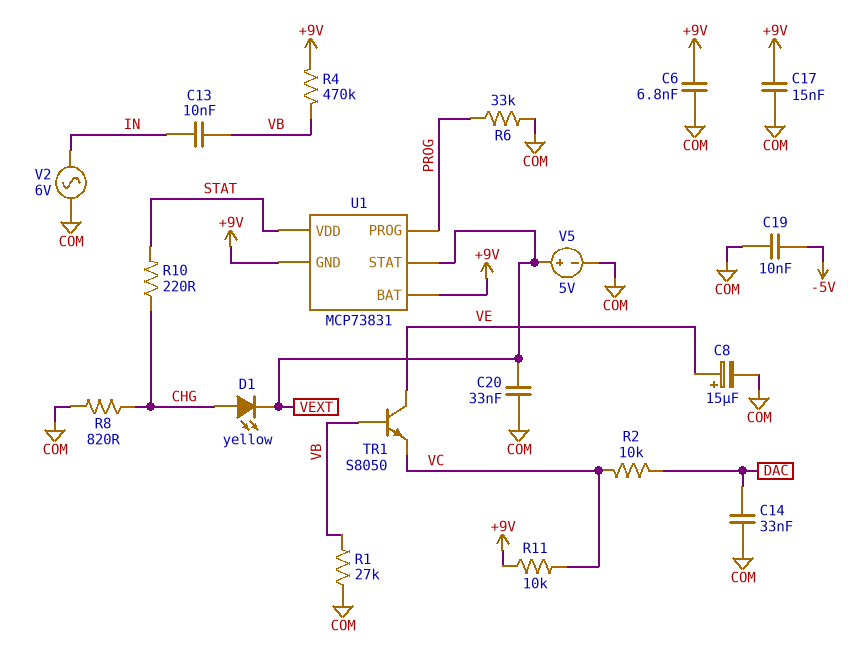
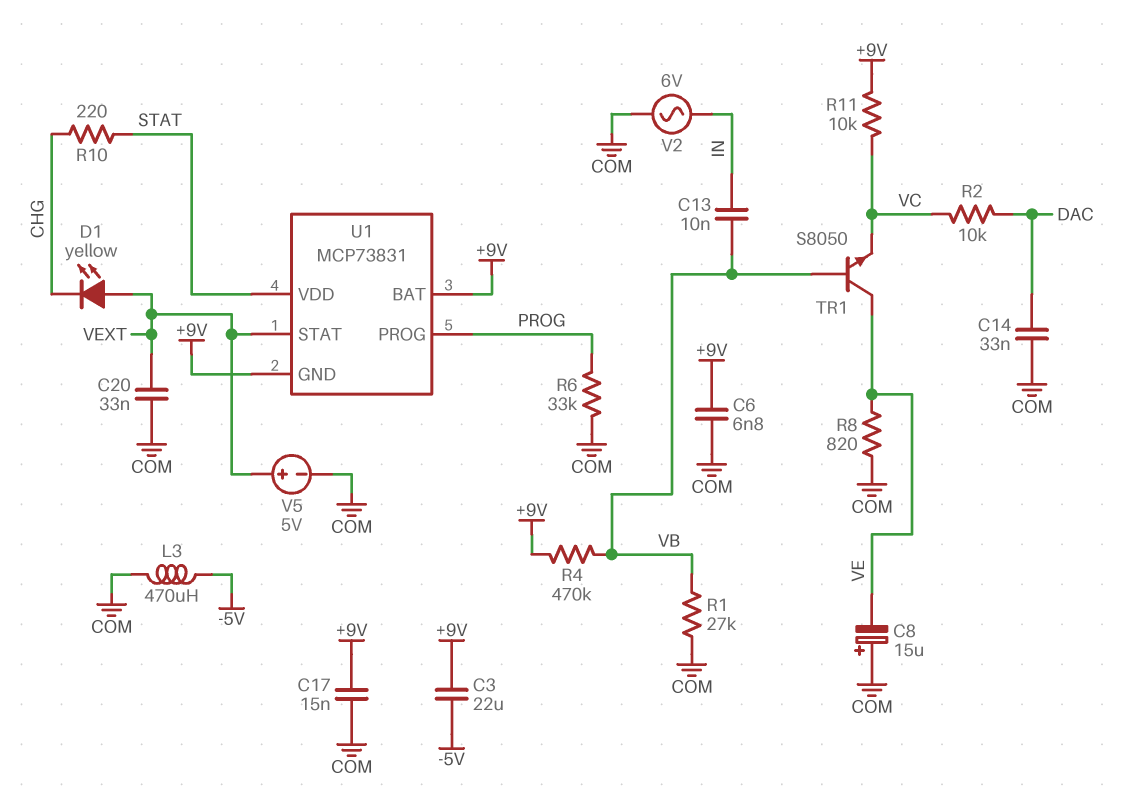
C3: none -> 22uF (+9V, -5V)
C8: 15uF (plus VE, minus COM) -> 15uF (plus COM, minus VE)
C19: 10nF (-5V, COM) -> none
D1: LED yellow (A CHG, K VEXT) -> LED yellow (A VEXT, K CHG)
L3: none -> 470uH (-5V, COM)
R8: 820 (CHG, COM) -> 820 (COM, VE)

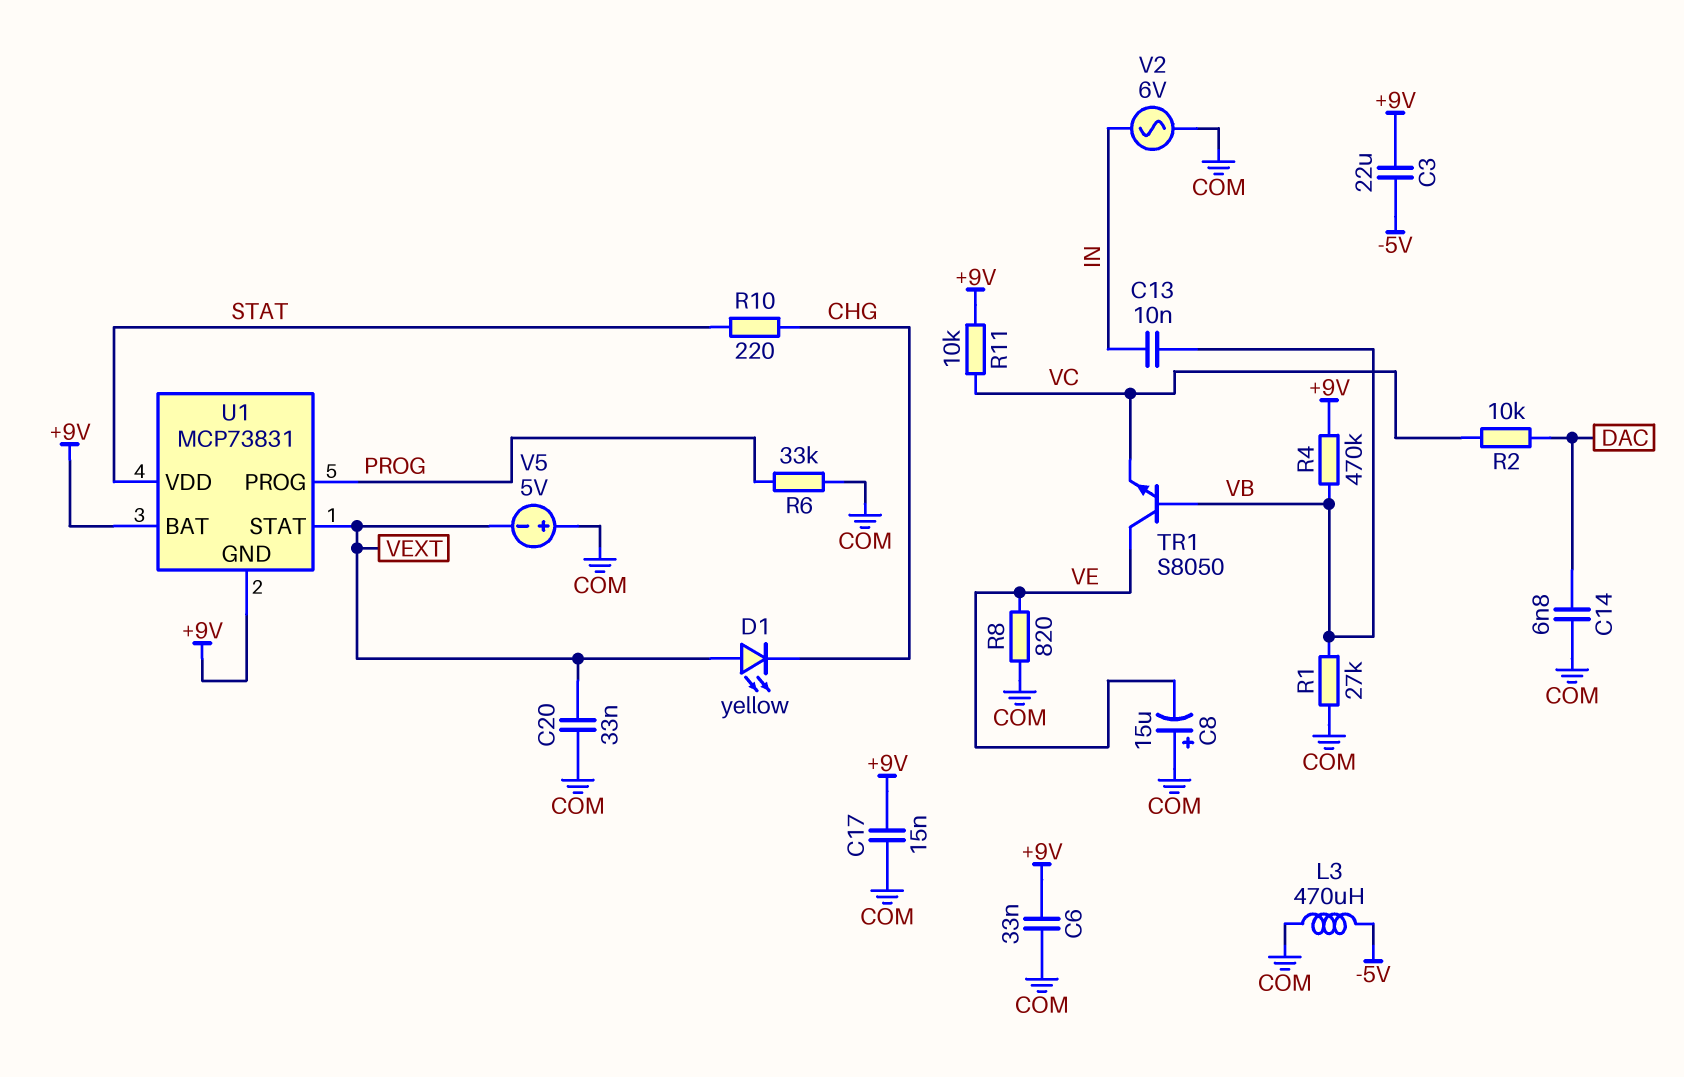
C6: 6.8nF (+9V, COM) -> 33nF (+9V, COM)
C14: 33nF (COM, DAC) -> 6.8nF (COM, DAC)
V5: 5V (plus VEXT, minus COM) -> 5V (plus COM, minus VEXT)

